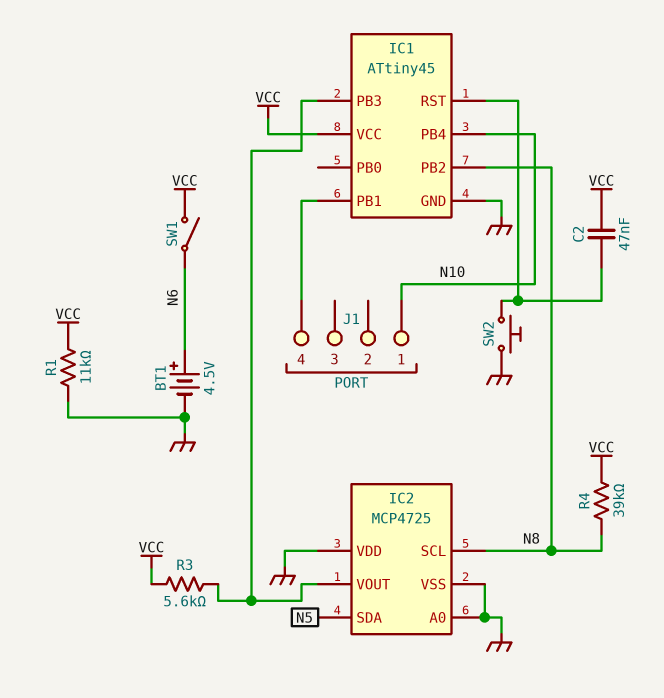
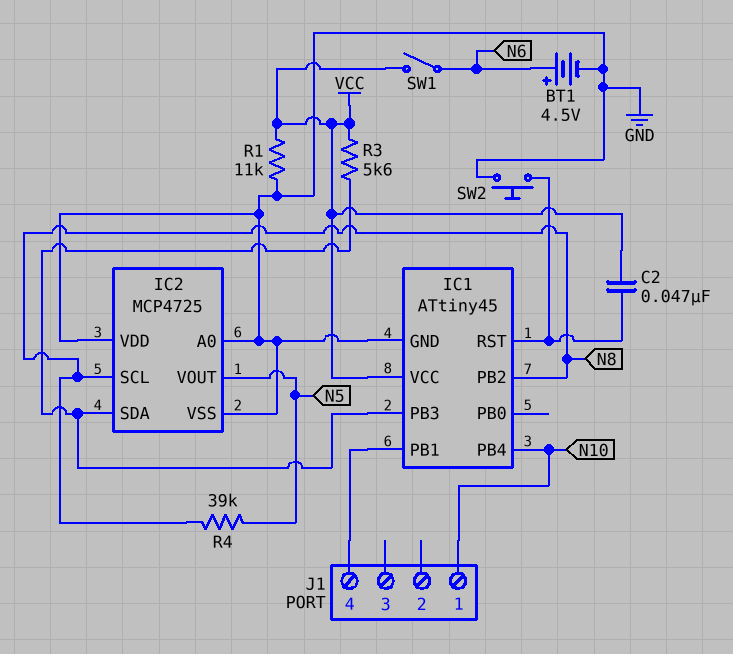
IC2 pin SDA: N5 -> IC1/PB3
IC2 pin VOUT: IC1/PB3 -> N5
R4: 39k (N8, VCC) -> 39k (N5, N8)

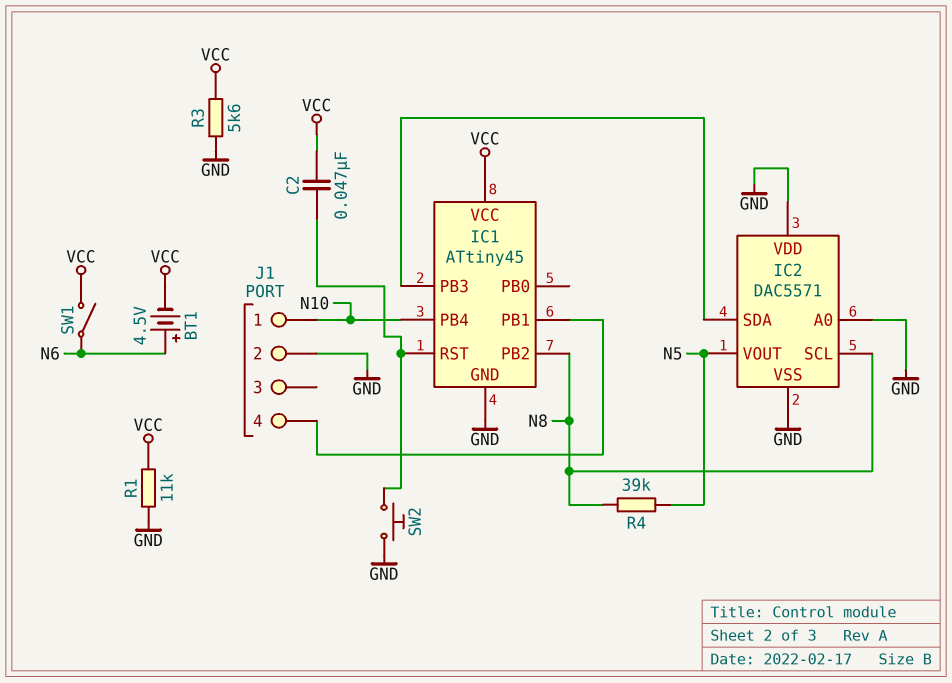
BT1: 4.5V (plus N6, minus GND) -> 4.5V (plus N6, minus VCC)
IC2: MCP4725 -> DAC5571
J1 pin 2: none -> GND
R3: 5.6k (IC1/PB3, VCC) -> 5.6k (GND, VCC)

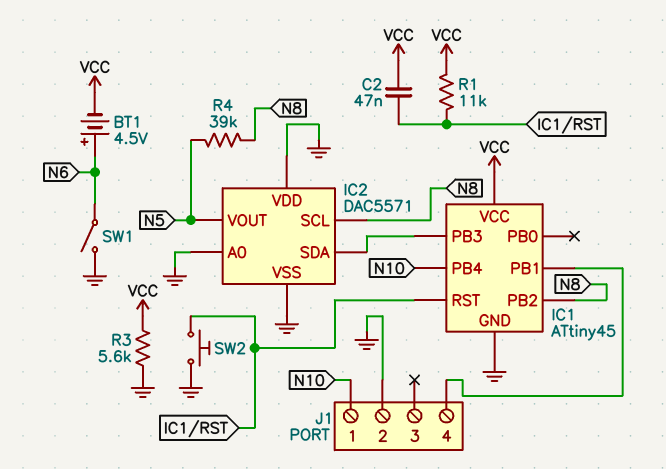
R1: 11k (GND, VCC) -> 11k (IC1/RST, VCC)
SW1: switch (N6, VCC) -> switch (GND, N6)

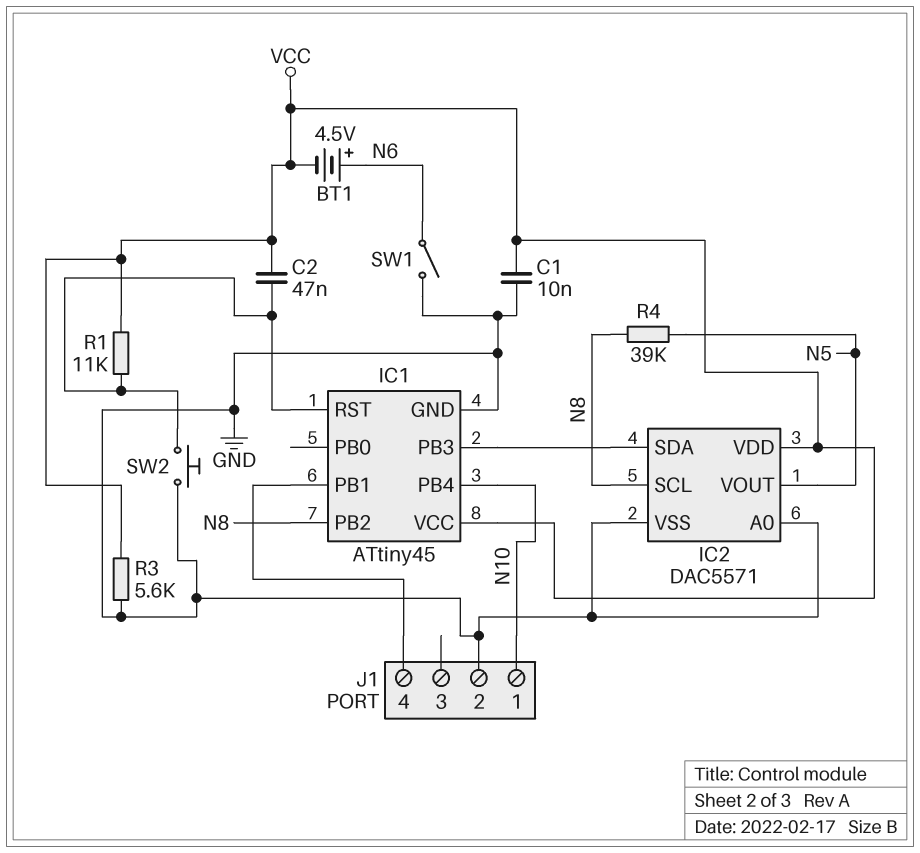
C1: none -> 10nF (GND, VCC)
IC2 pin VDD: GND -> VCC

